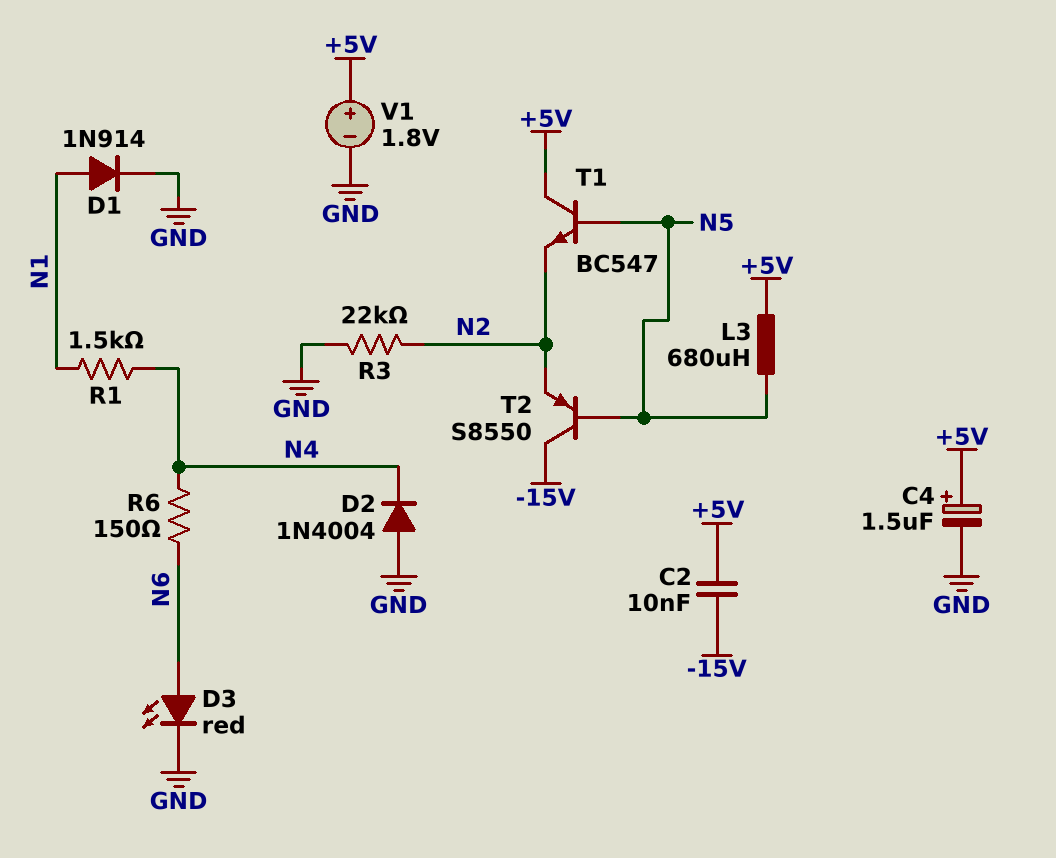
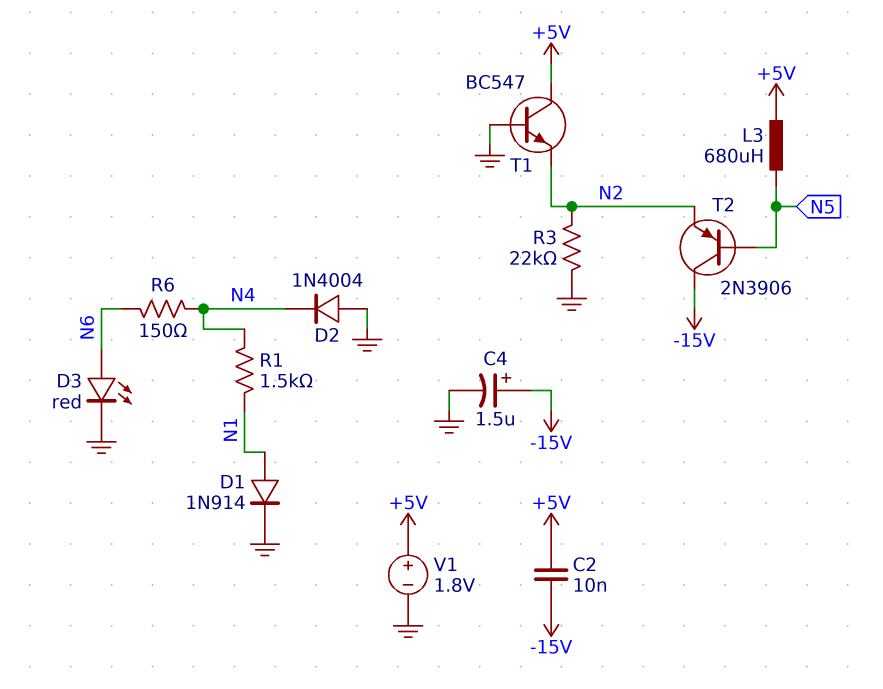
C4: 1.5uF (plus +5V, minus GND) -> 1.5uF (plus -15V, minus GND)
T1: NPN BC547 (B N5, C +5V, E N2) -> NPN BC547 (B GND, C +5V, E N2)
T2: PNP S8550 (B N5, C -15V, E N2) -> PNP 2N3906 (B N5, C -15V, E N2)

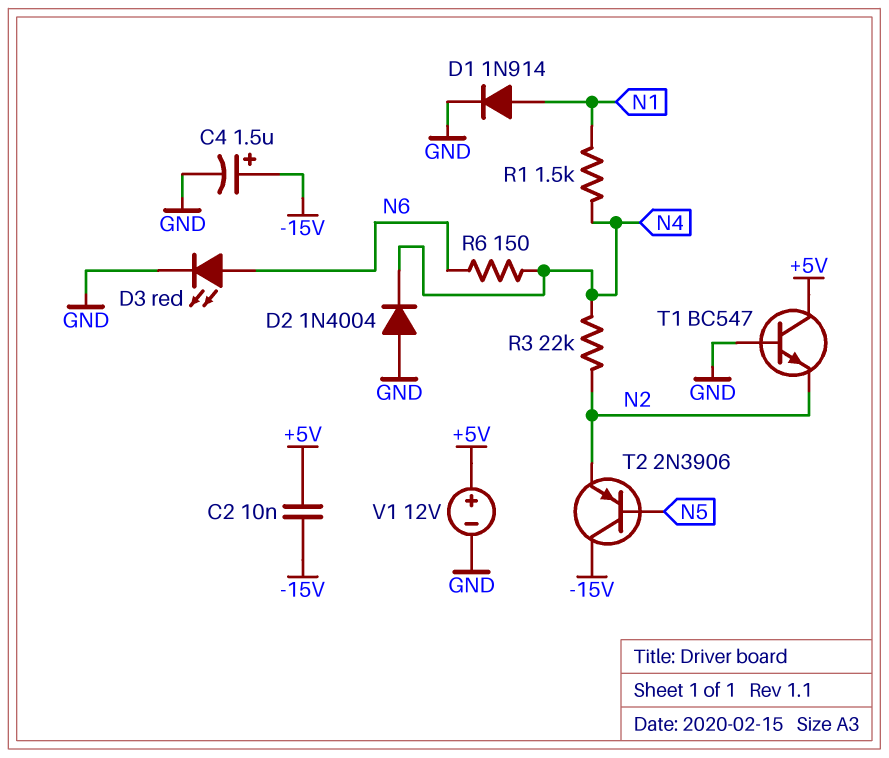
L3: 680uH (+5V, N5) -> none
R3: 22k (GND, N2) -> 22k (N2, N4)
V1: 1.8V (plus +5V, minus GND) -> 12V (plus +5V, minus GND)

